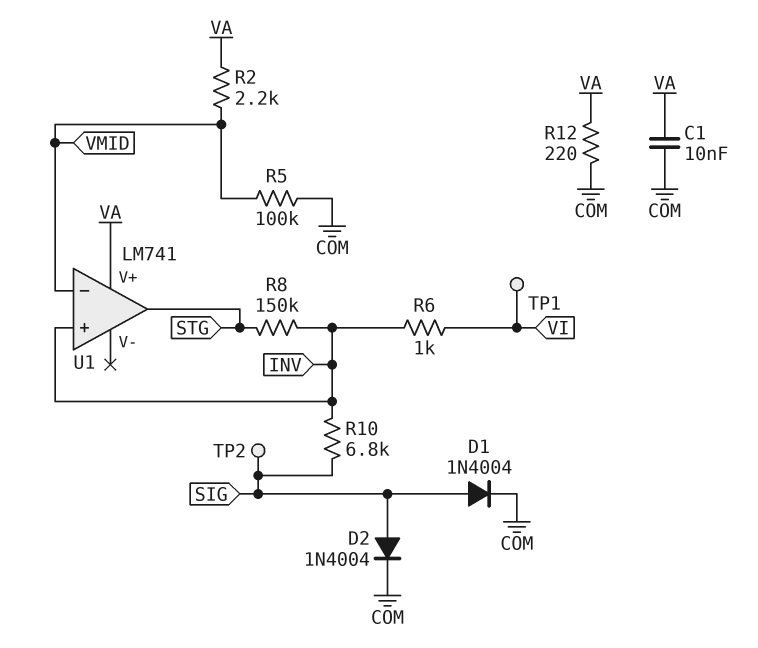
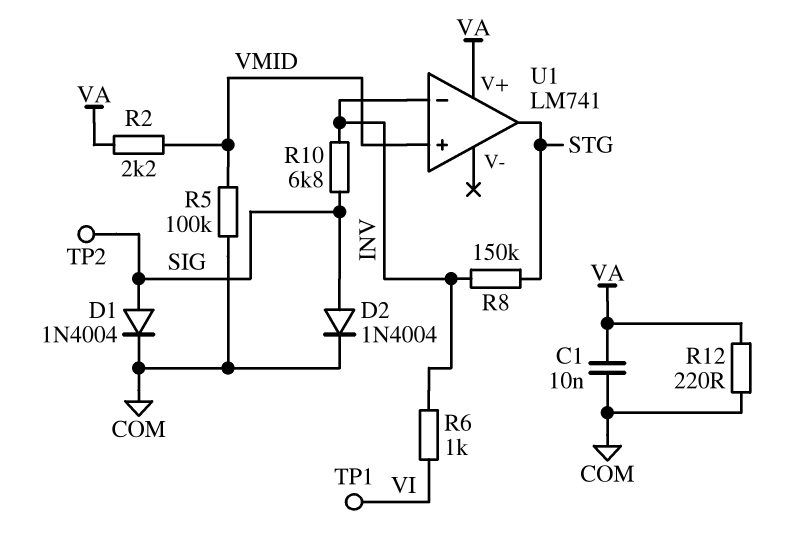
U1 pin in+: INV -> VMID
U1 pin in-: VMID -> INV

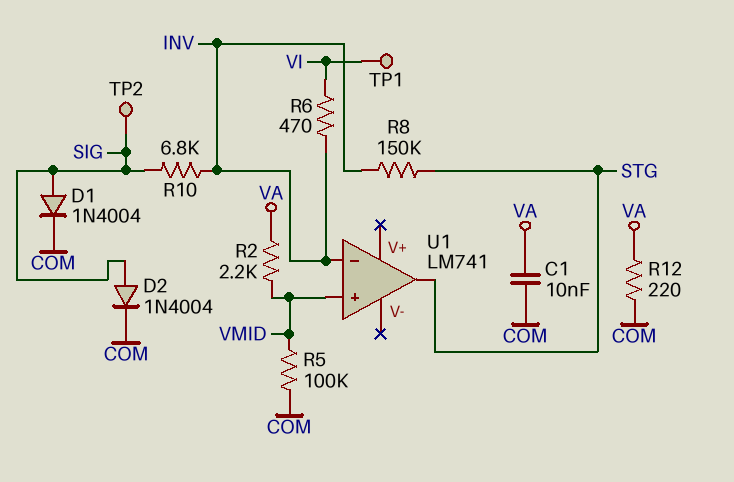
R6: 1k (INV, VI) -> 470 (INV, VI)
U1 pin V+: VA -> none

